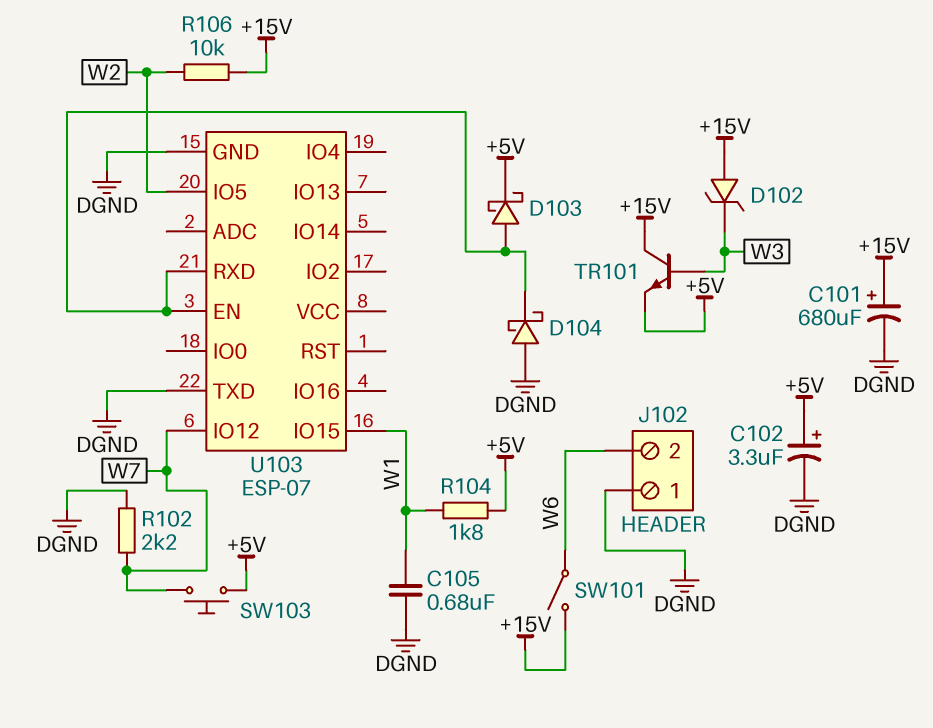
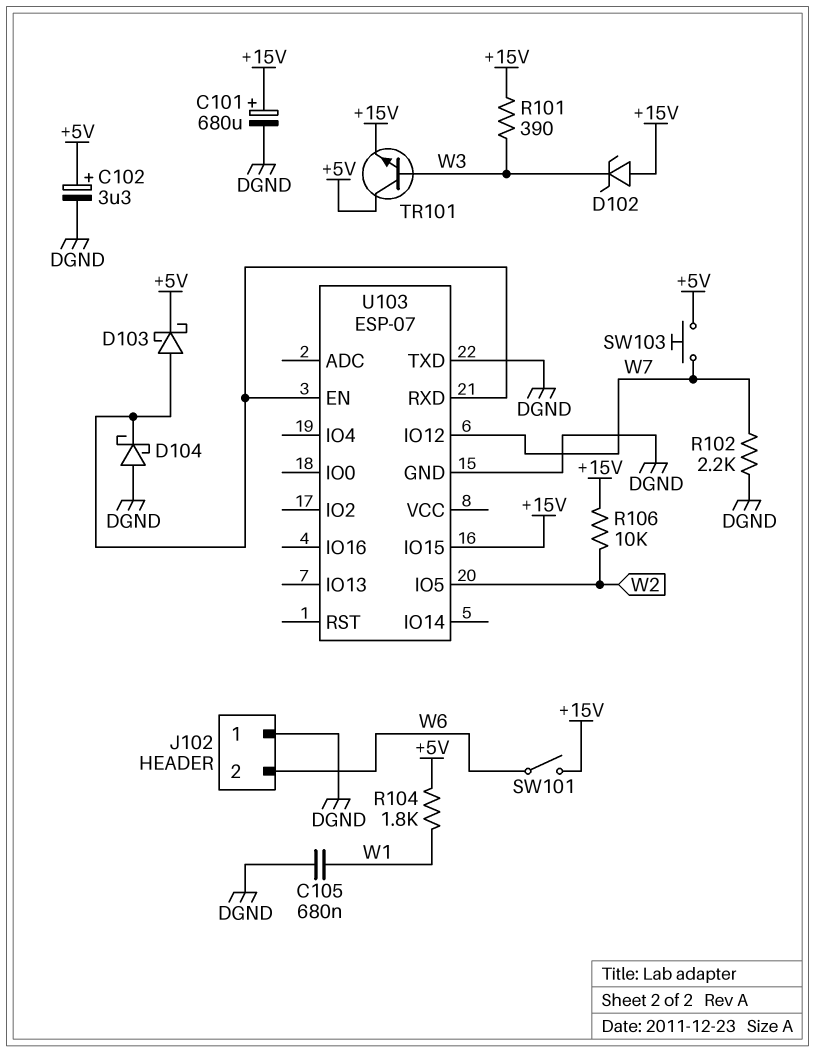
R101: none -> 390 (+15V, W3)
TR101: NPN (B W3, C +15V, E +5V) -> NPN (B W3, C +5V, E +15V)
U103 pin IO15: W1 -> +15V

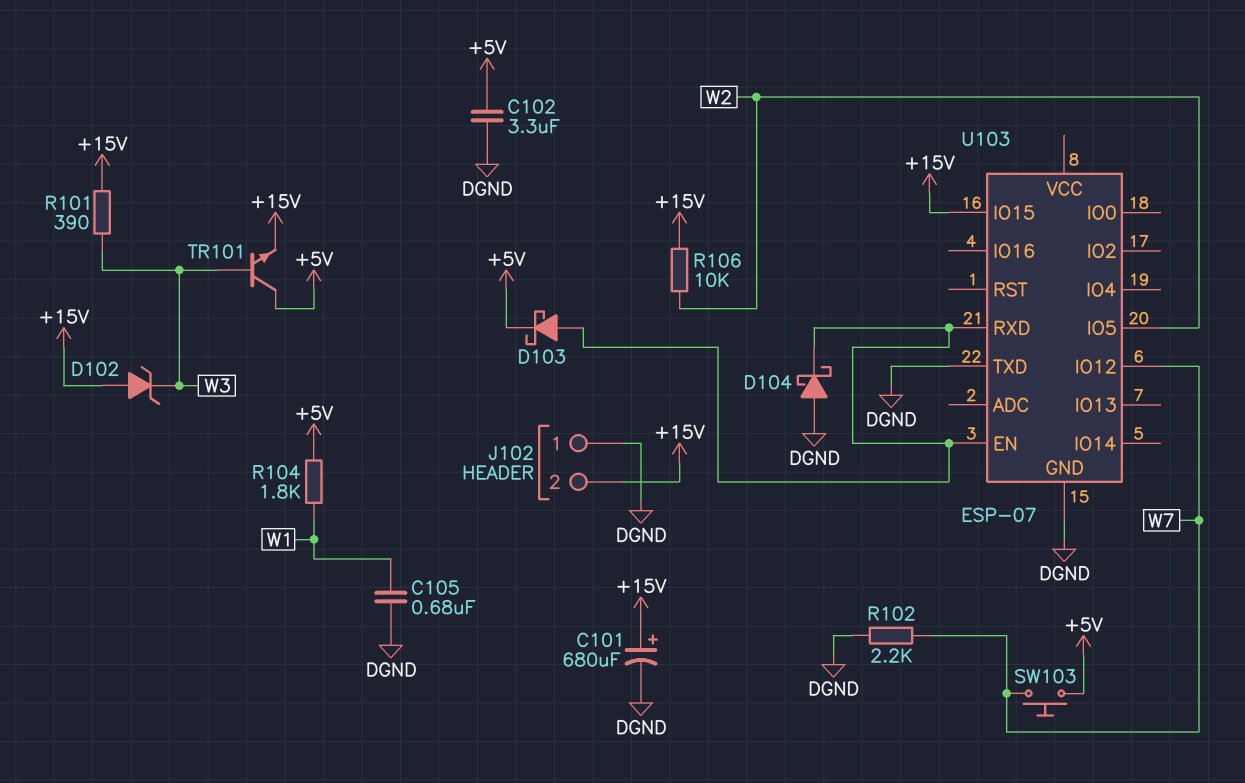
C102: 3.3uF (plus +5V, minus DGND) -> 3.3uF (+5V, DGND)
J102 pin 2: W6 -> +15V
SW101: switch (+15V, W6) -> none

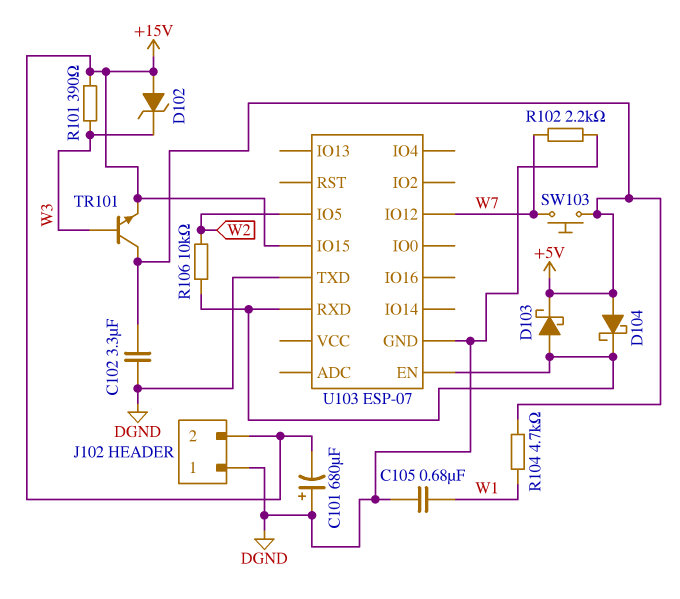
C101: 680uF (plus +15V, minus DGND) -> 680uF (plus DGND, minus +15V)
D104: schottky (A DGND, K U103/EN) -> schottky (A +5V, K U103/EN)
R104: 1.8k (+5V, W1) -> 4.7k (+5V, W1)
R106: 10k (+15V, W2) -> 10k (U103/EN, W2)

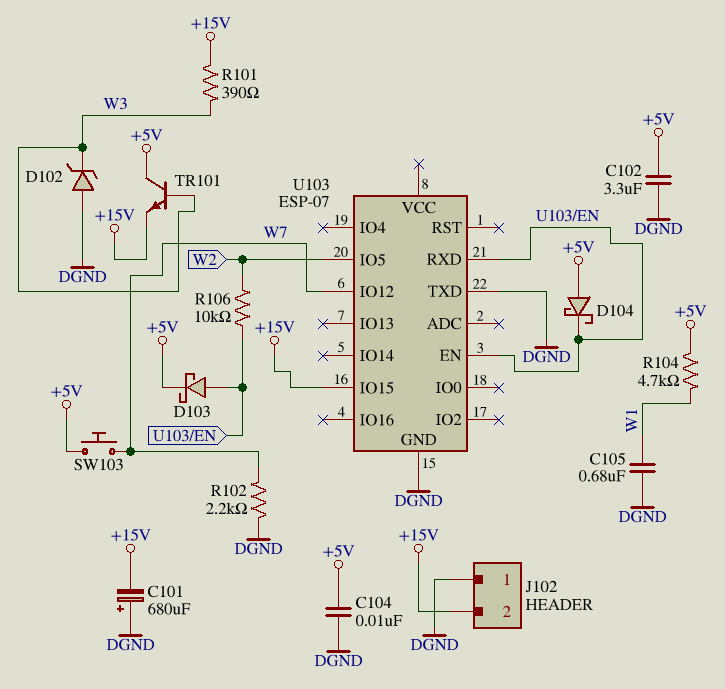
C104: none -> 10nF (+5V, DGND)
D102: zener (A +15V, K W3) -> zener (A DGND, K W3)

